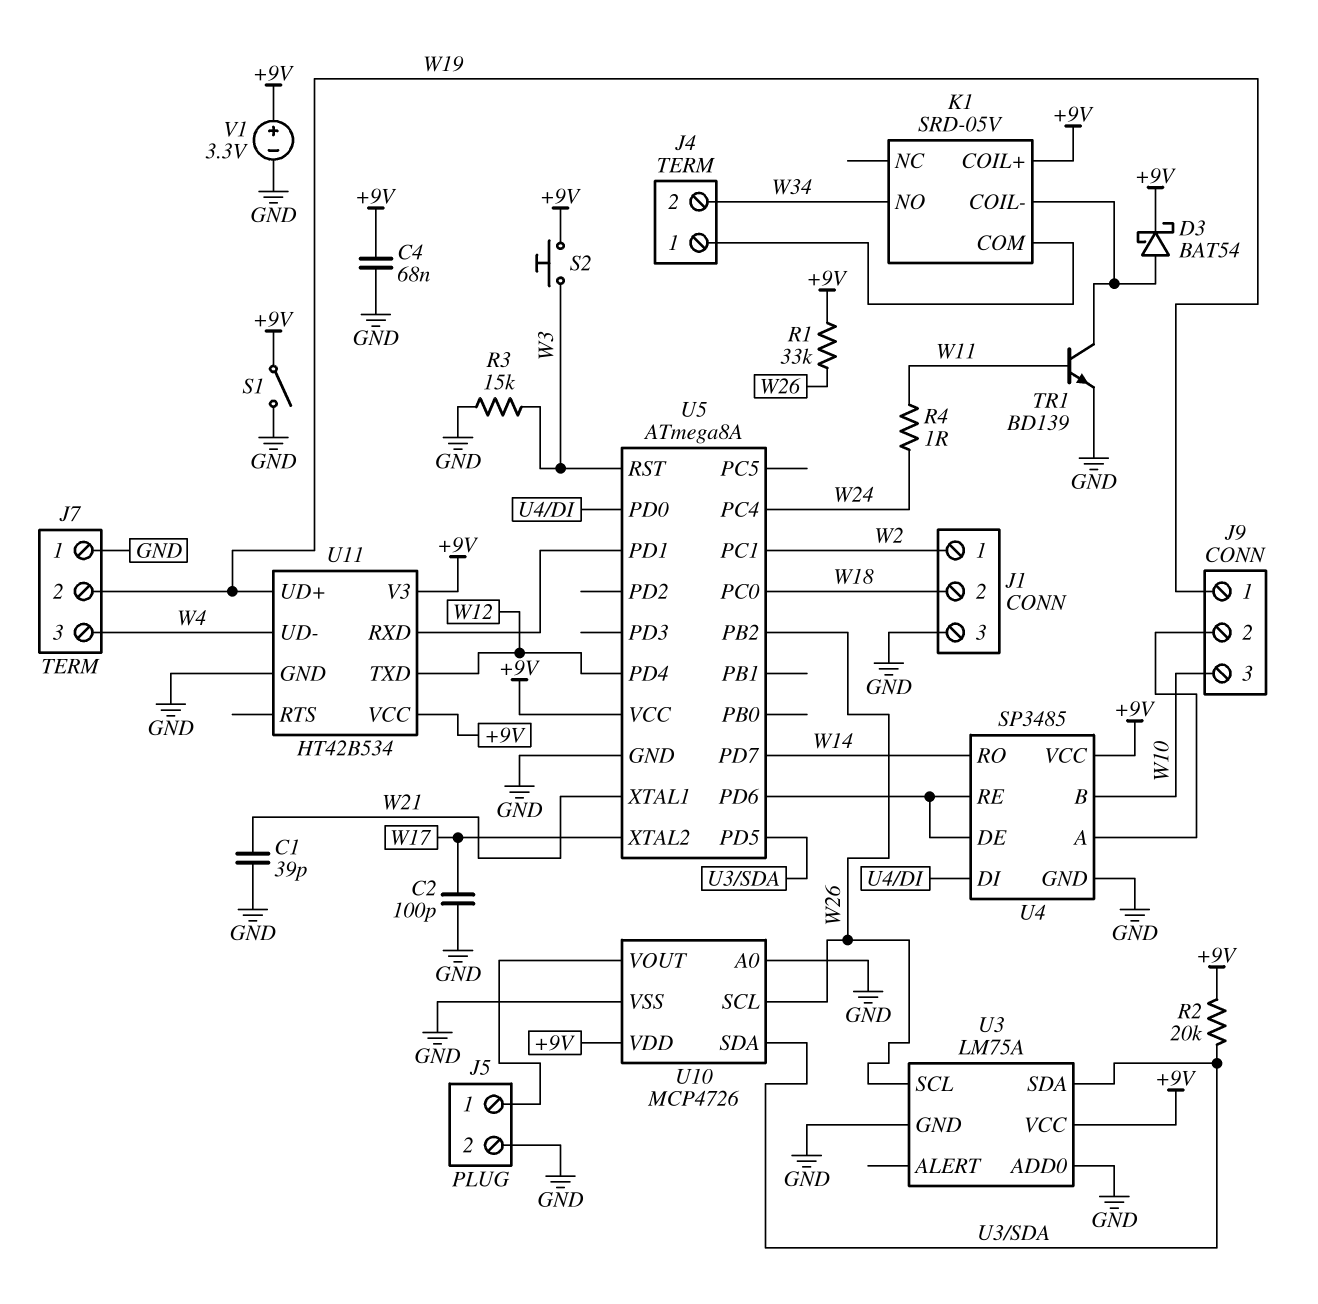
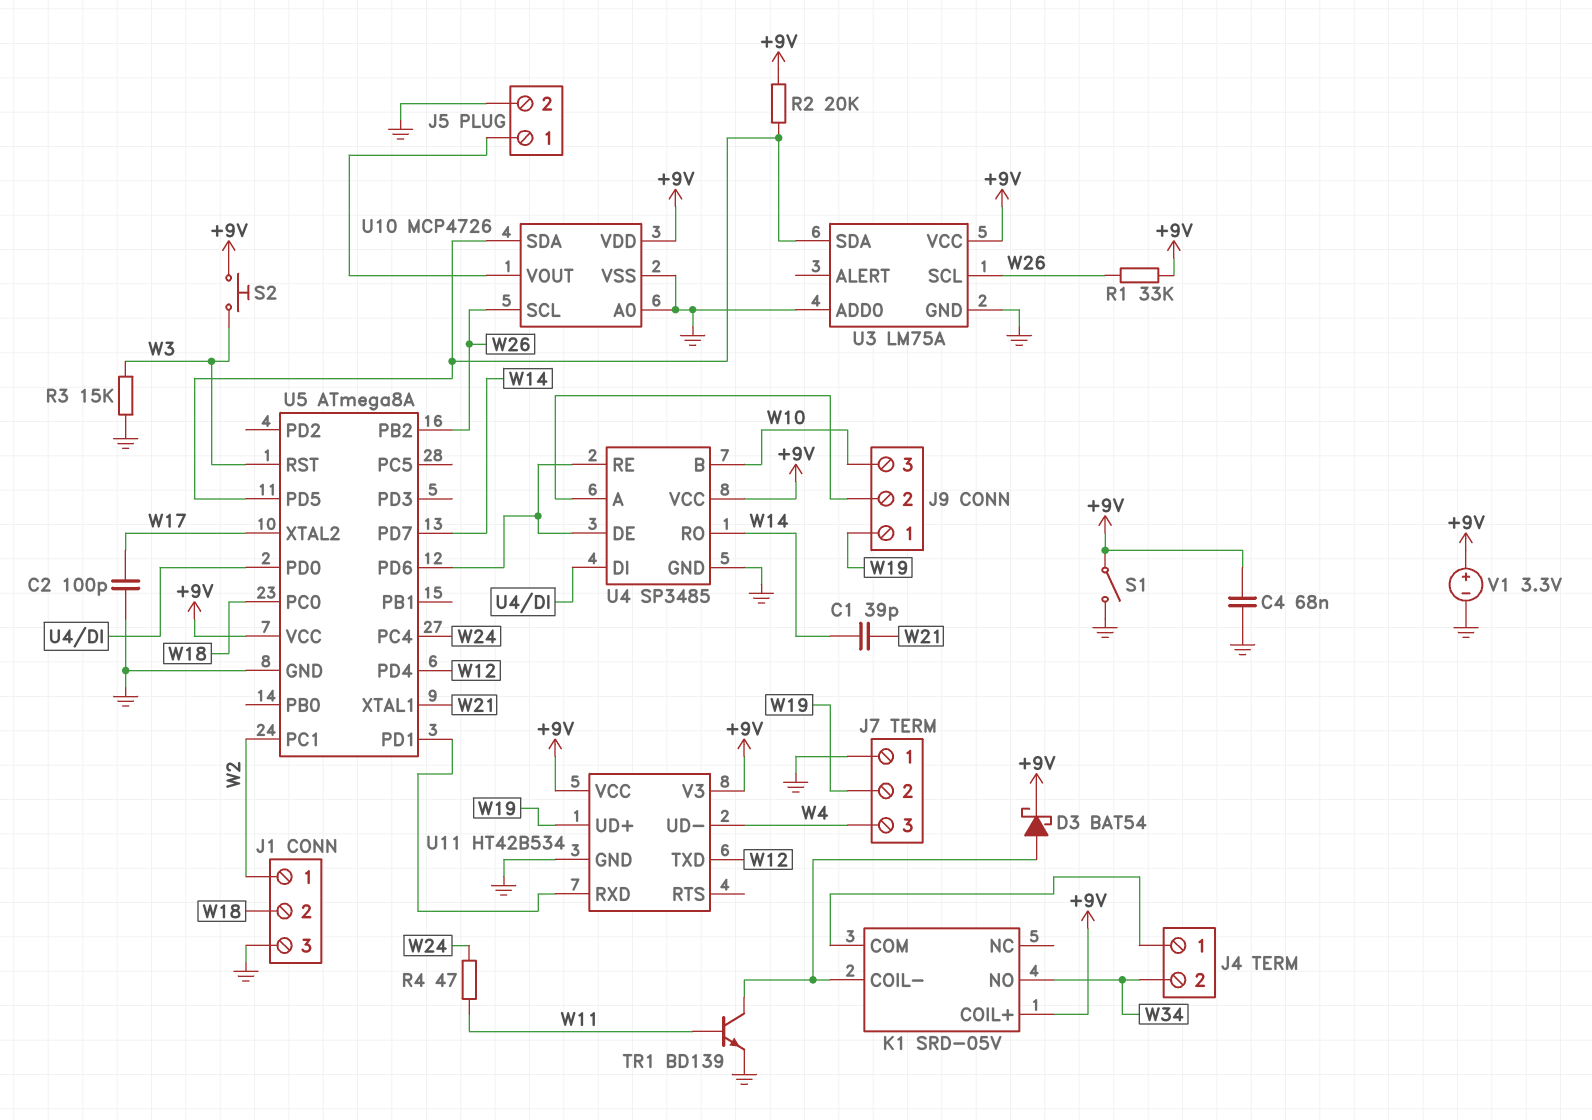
C1: 39pF (GND, W21) -> 39pF (W14, W21)
R4: 1 (W11, W24) -> 47 (W11, W24)

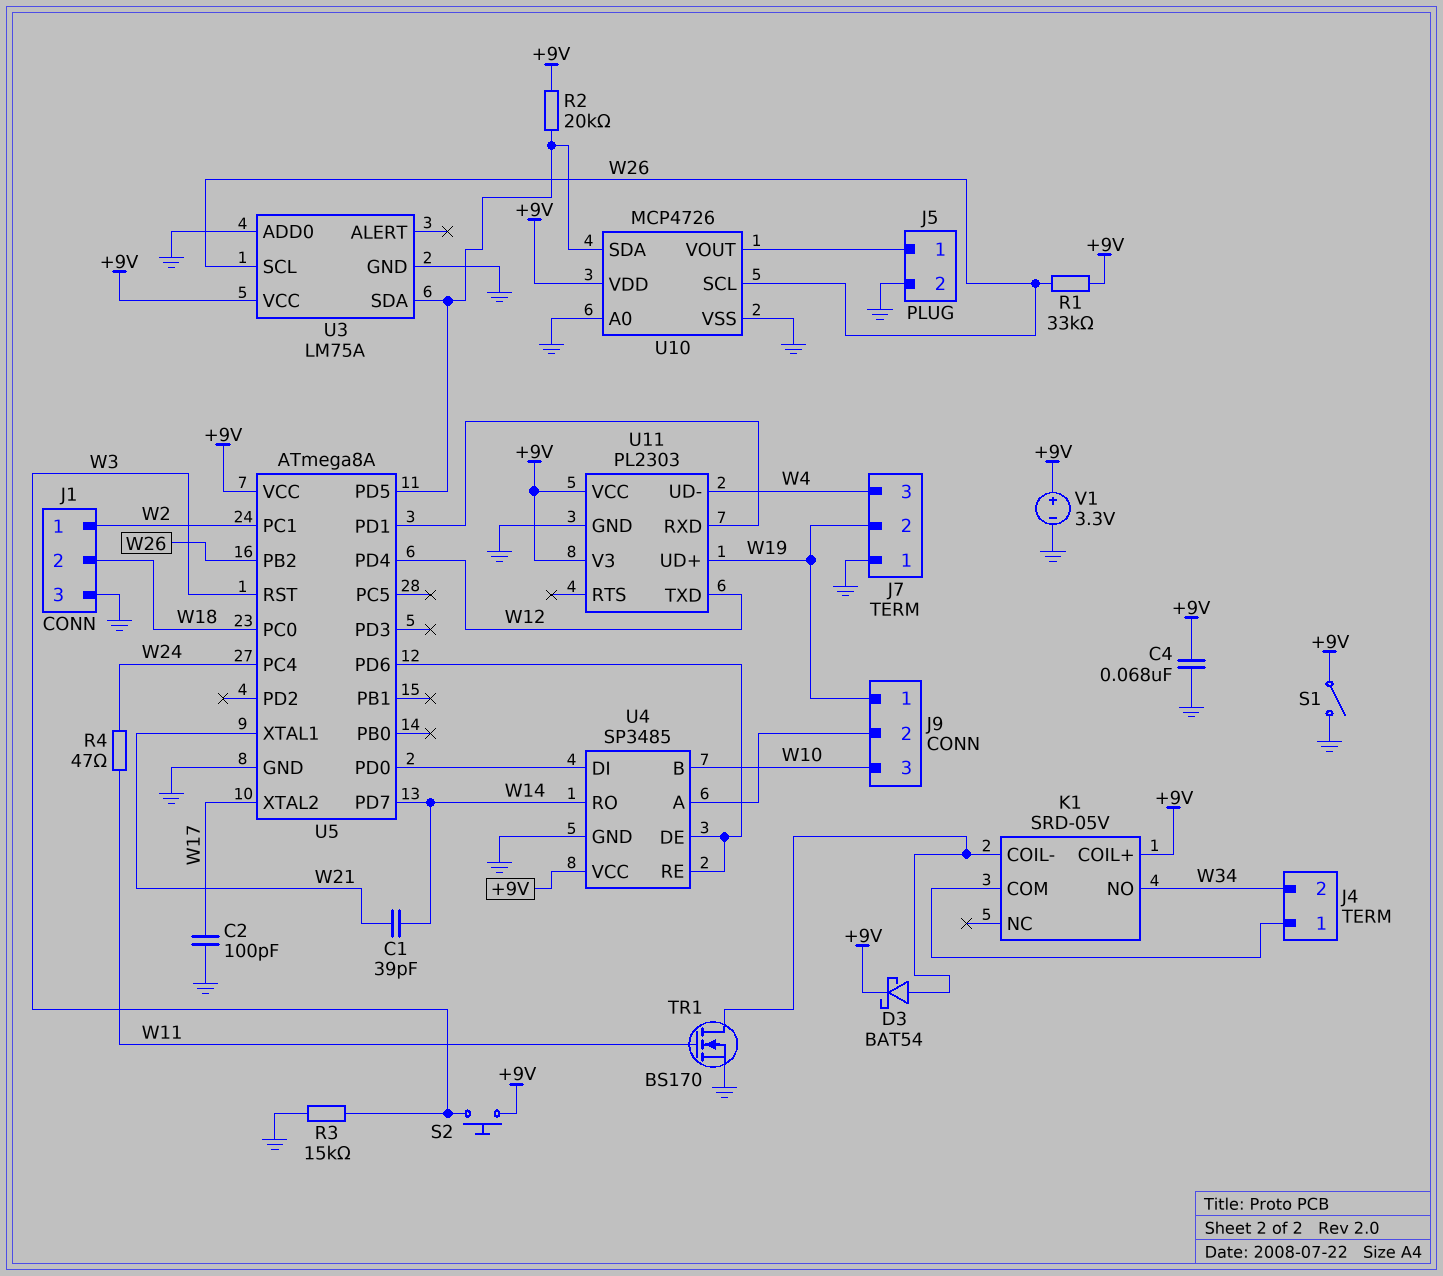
TR1: NPN BD139 (B W11, C K1/COIL-, E GND) -> NMOS BS170 (G W11, D K1/COIL-, S GND)
U11: HT42B534 -> PL2303

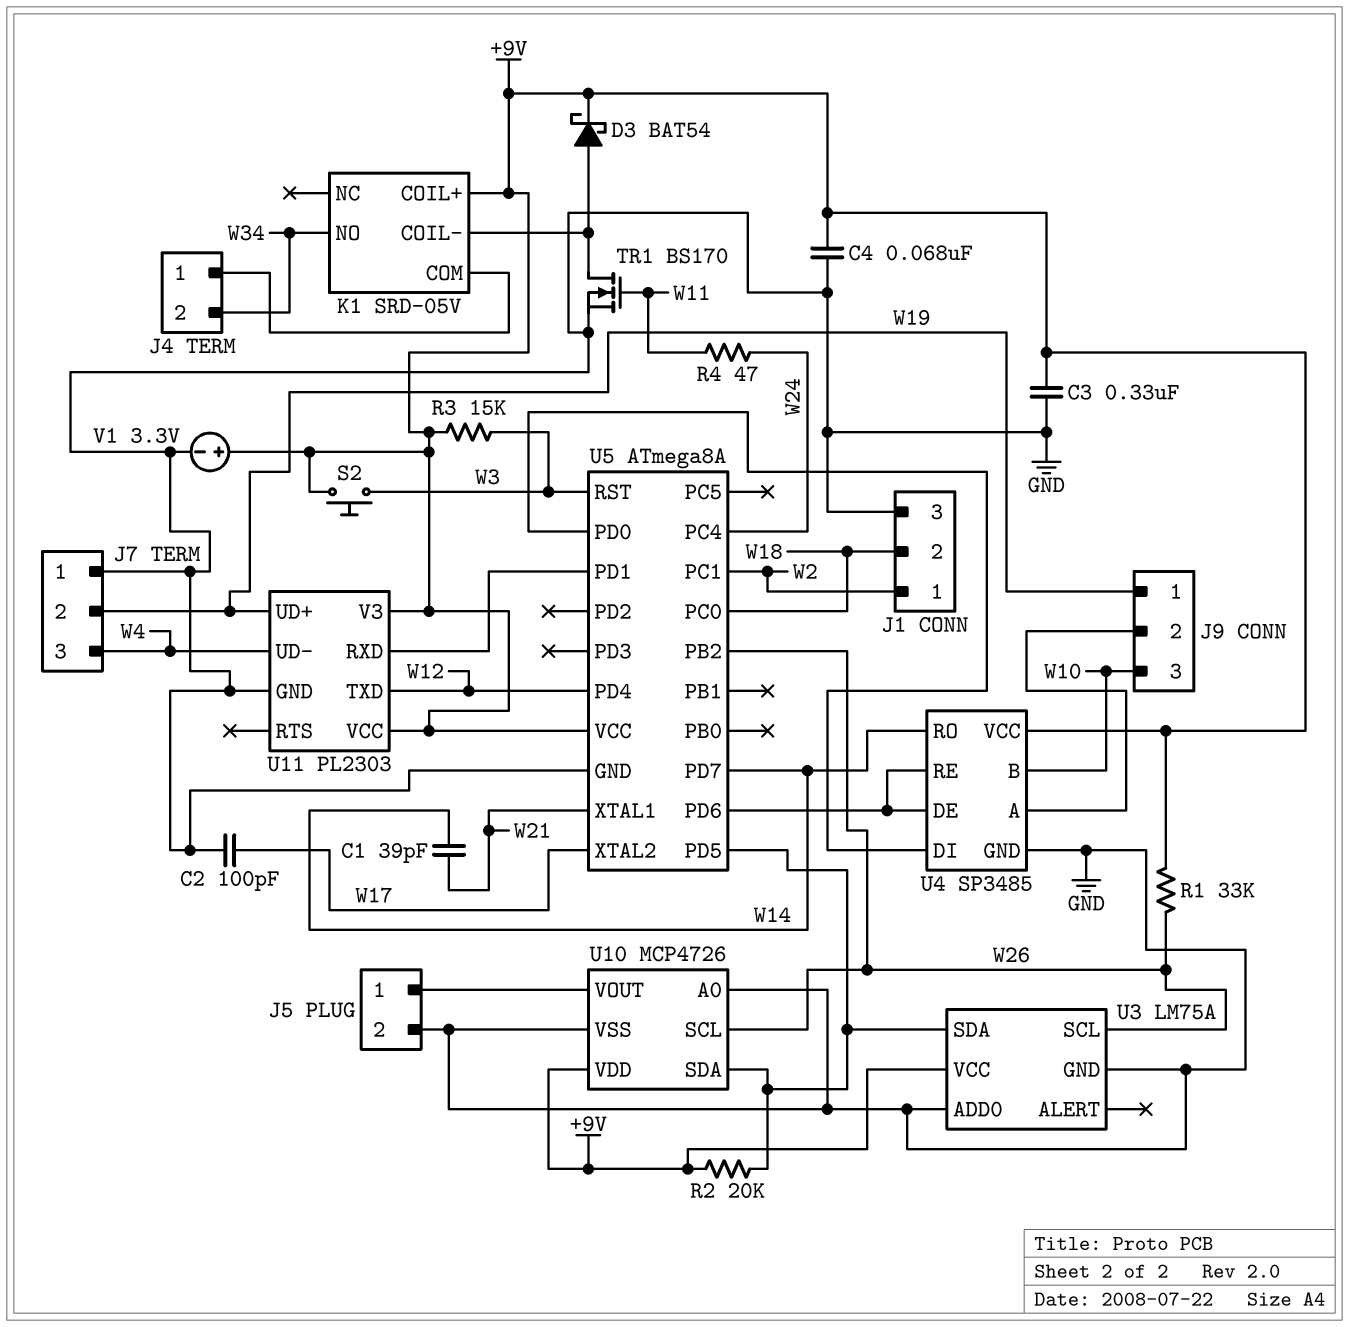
C3: none -> 330nF (+9V, GND)
R3: 15k (GND, W3) -> 15k (+9V, W3)
S1: switch (+9V, GND) -> none

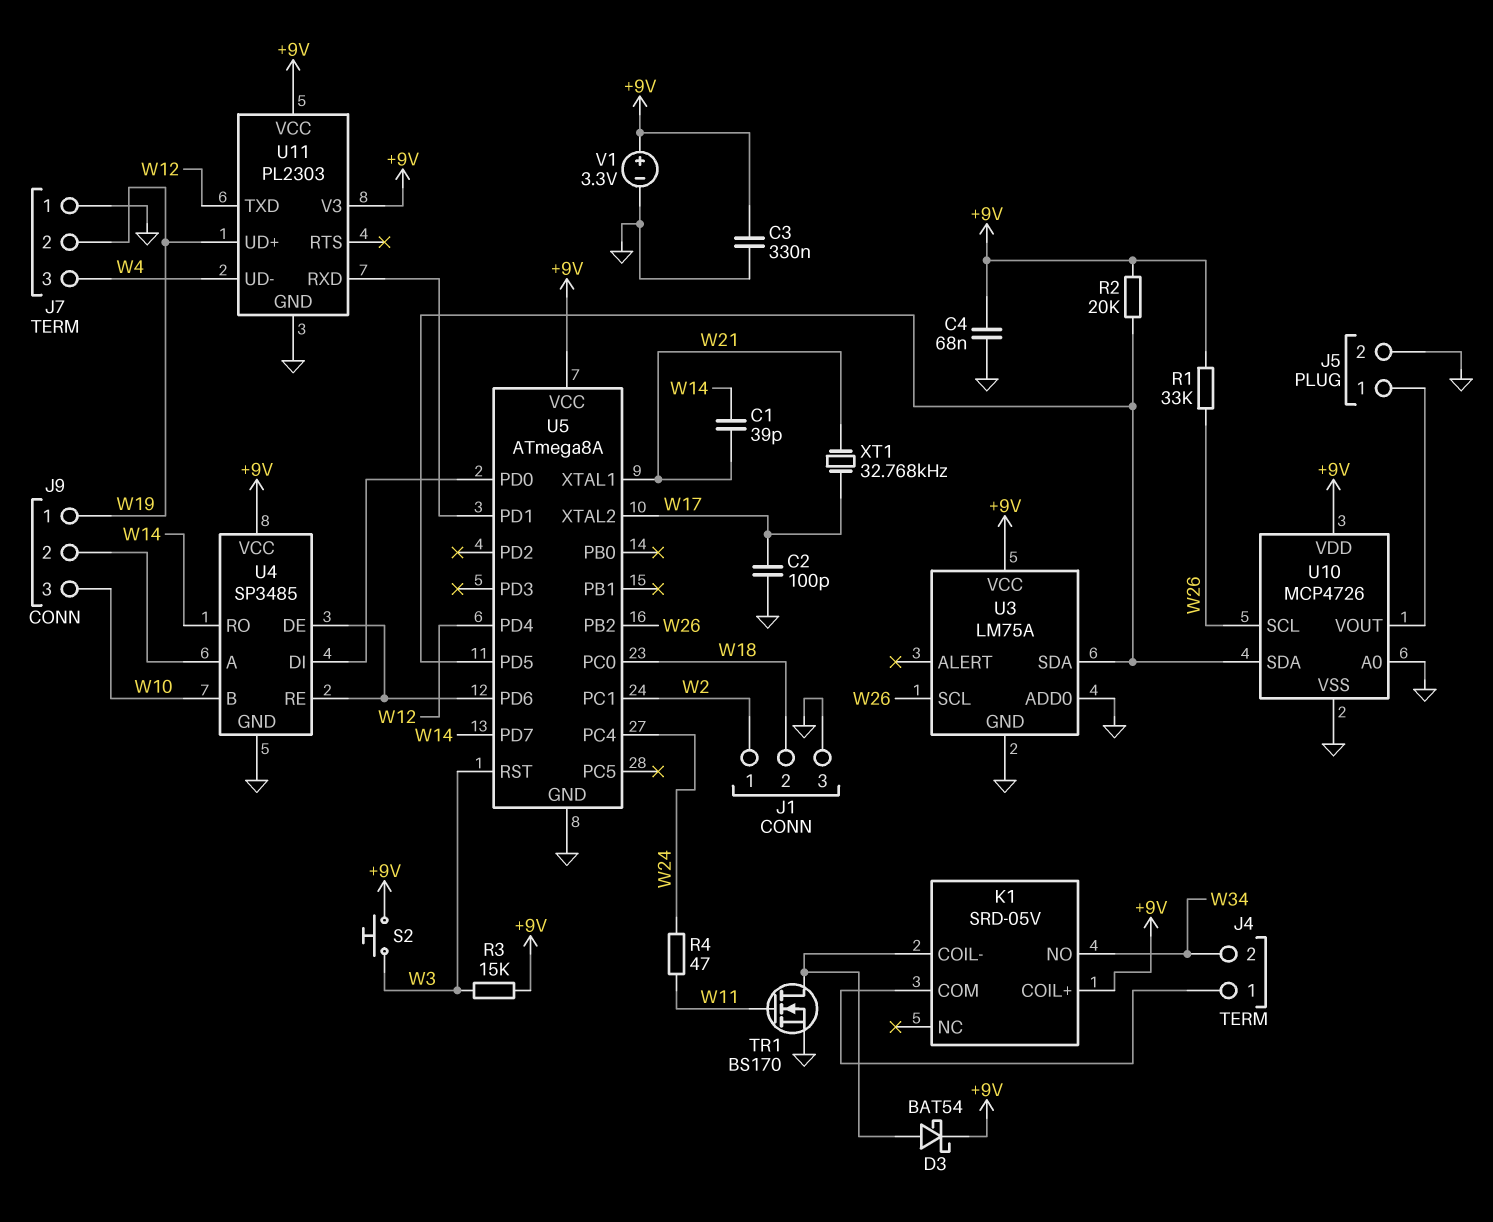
XT1: none -> 32.768kHz (W17, W21)

